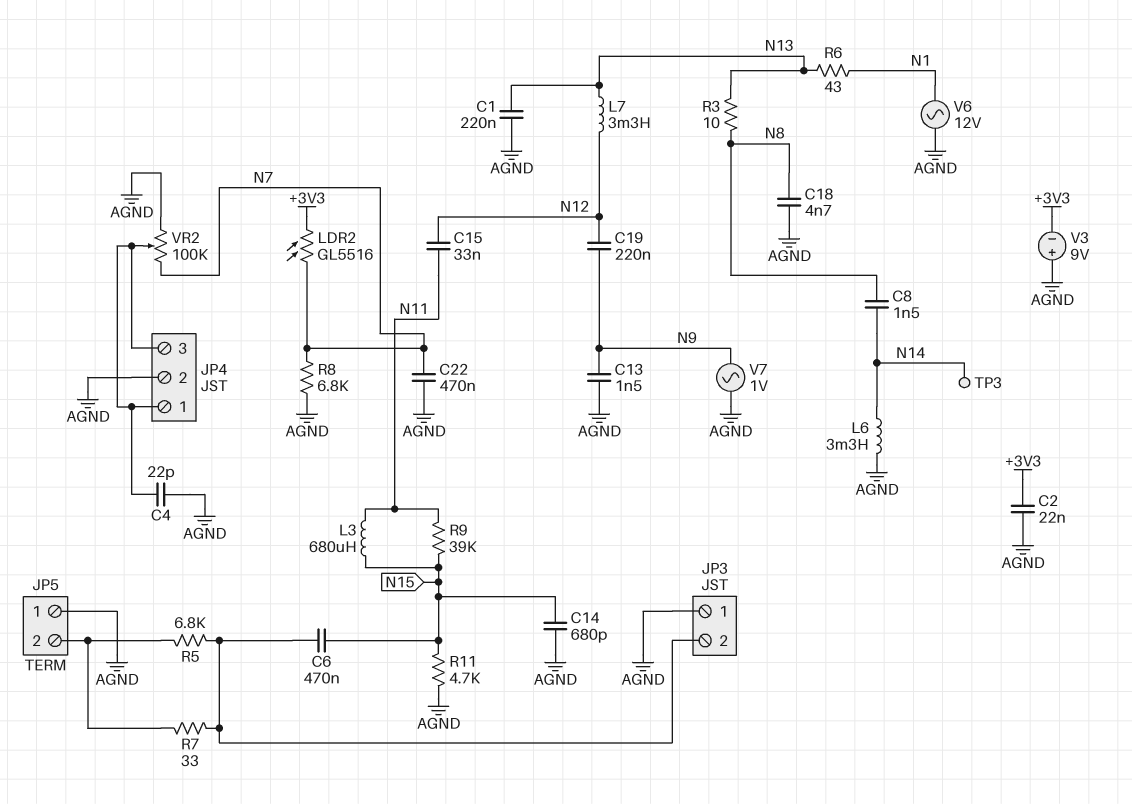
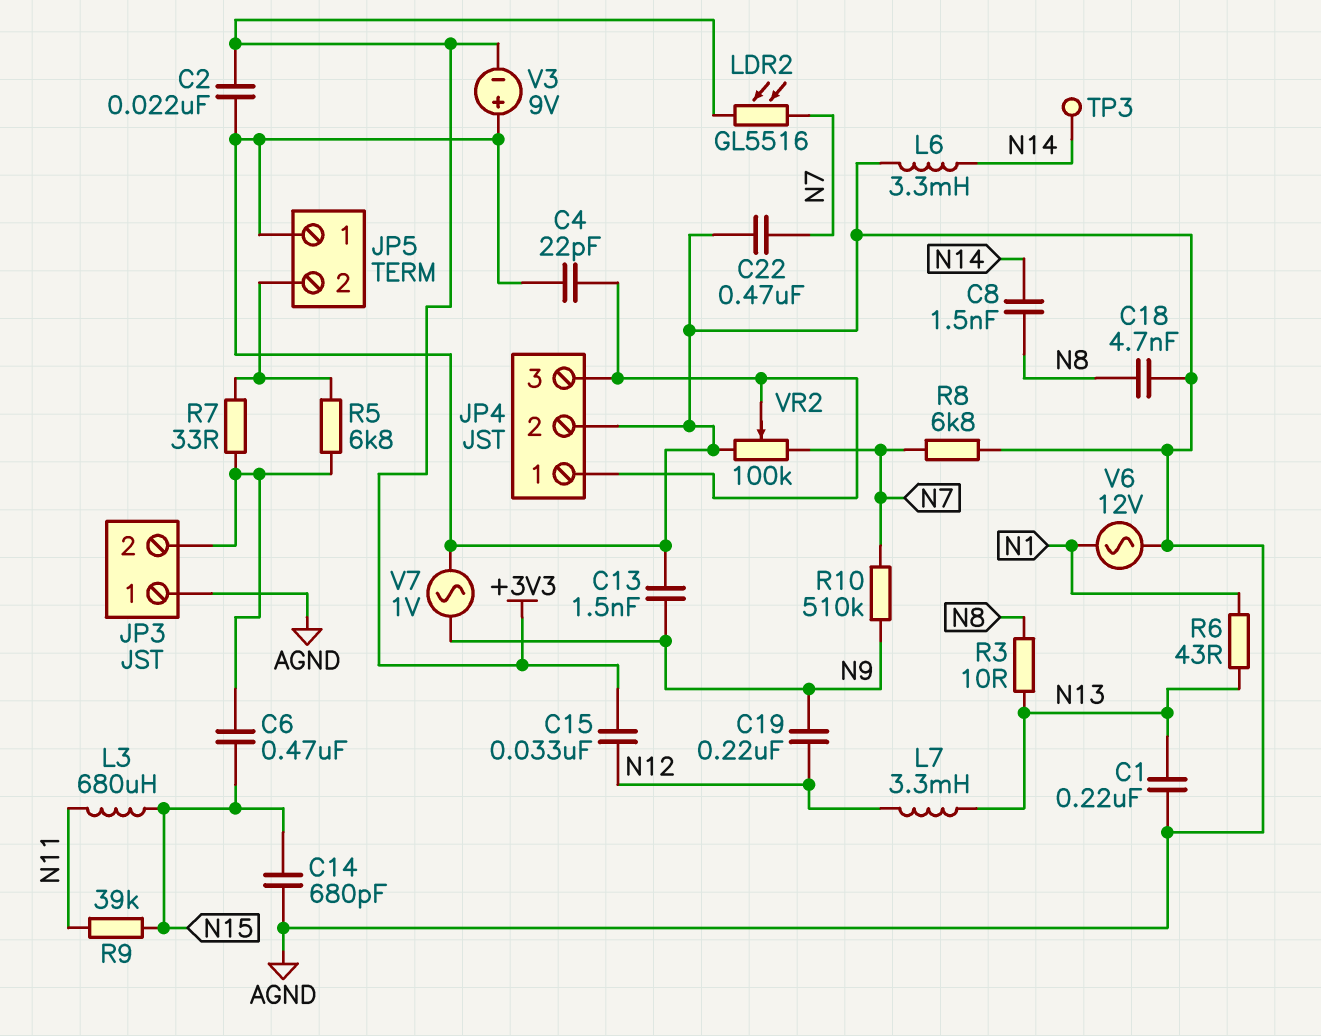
C15: 33nF (N11, N12) -> 33nF (+3V3, N12)
R10: none -> 510k (N7, N9)
R11: 4.7k (AGND, N15) -> none

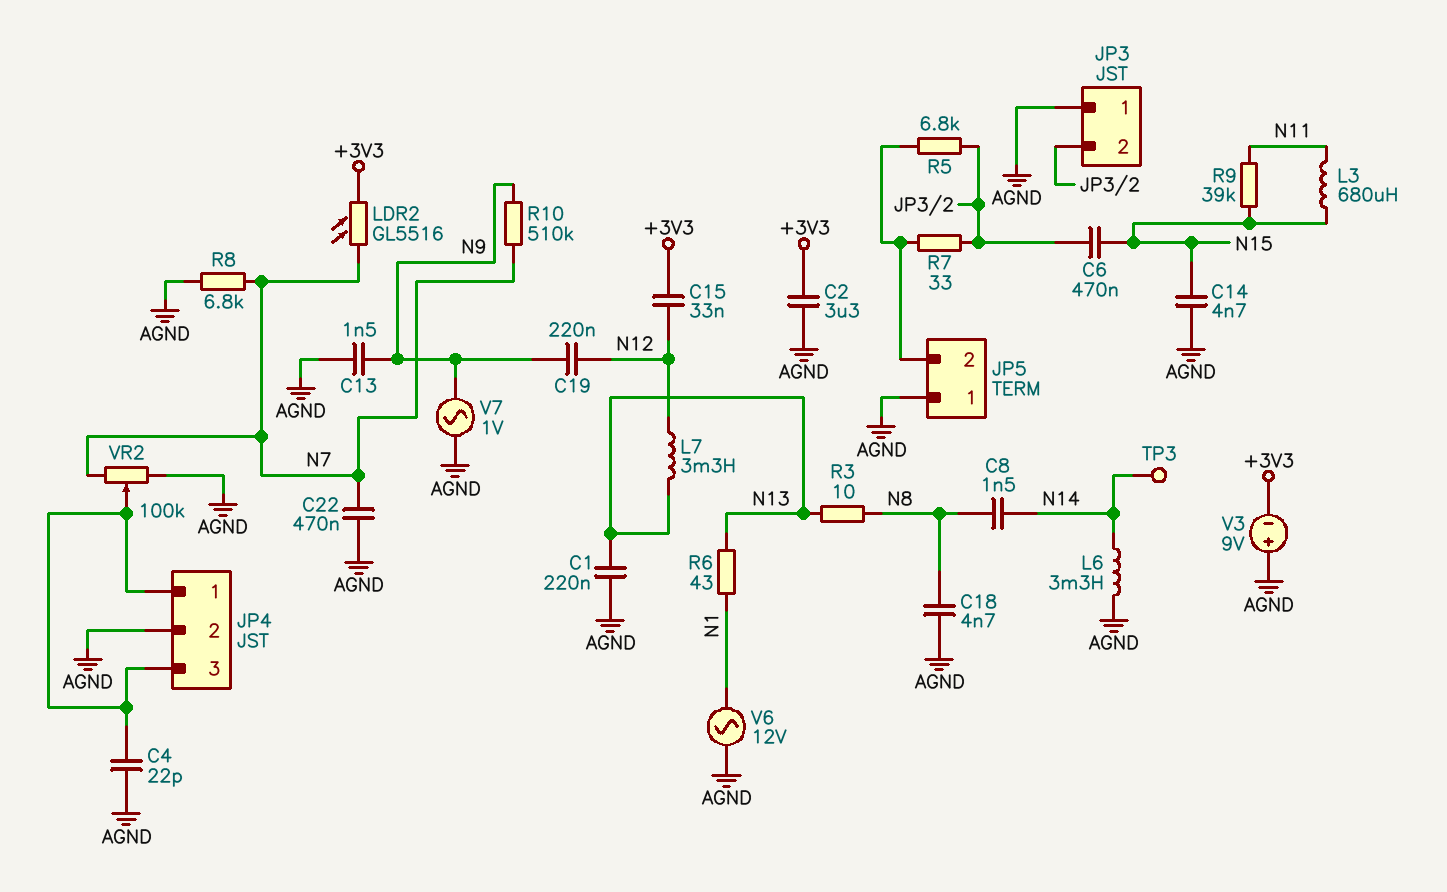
C2: 22nF (+3V3, AGND) -> 3.3uF (+3V3, AGND)
C14: 680pF (AGND, N15) -> 4.7nF (AGND, N15)

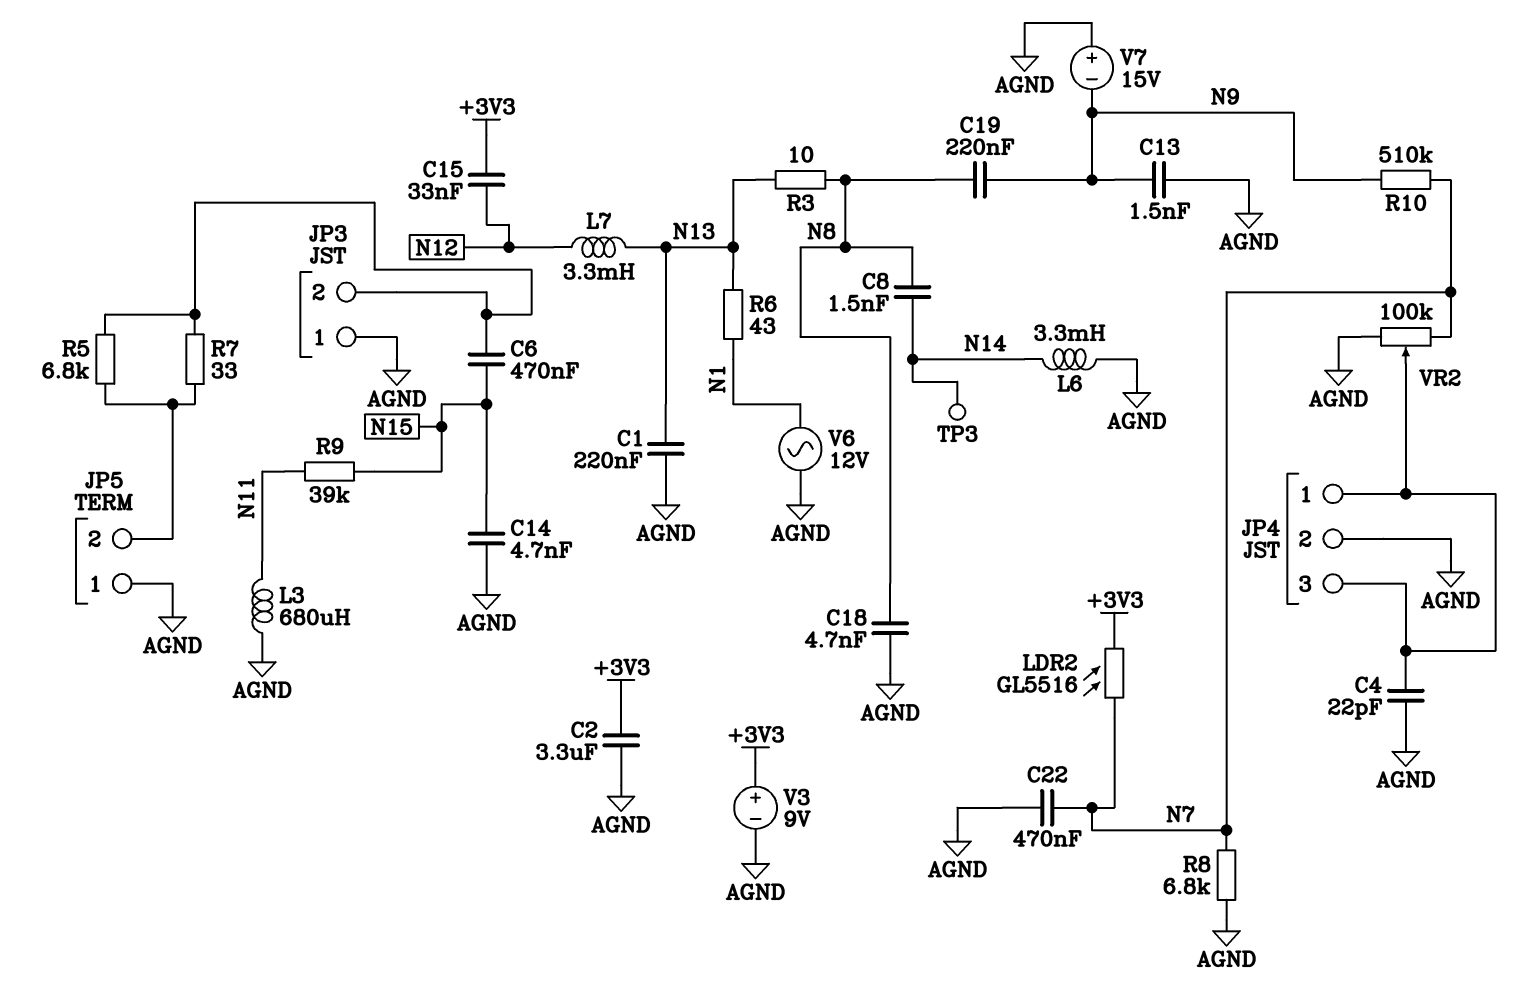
C19: 220nF (N9, N12) -> 220nF (N8, N9)
L3: 680uH (N11, N15) -> 680uH (AGND, N11)
V3: 9V (plus AGND, minus +3V3) -> 9V (plus +3V3, minus AGND)
V7: AC 1V (AGND, N9) -> 15V (plus AGND, minus N9)

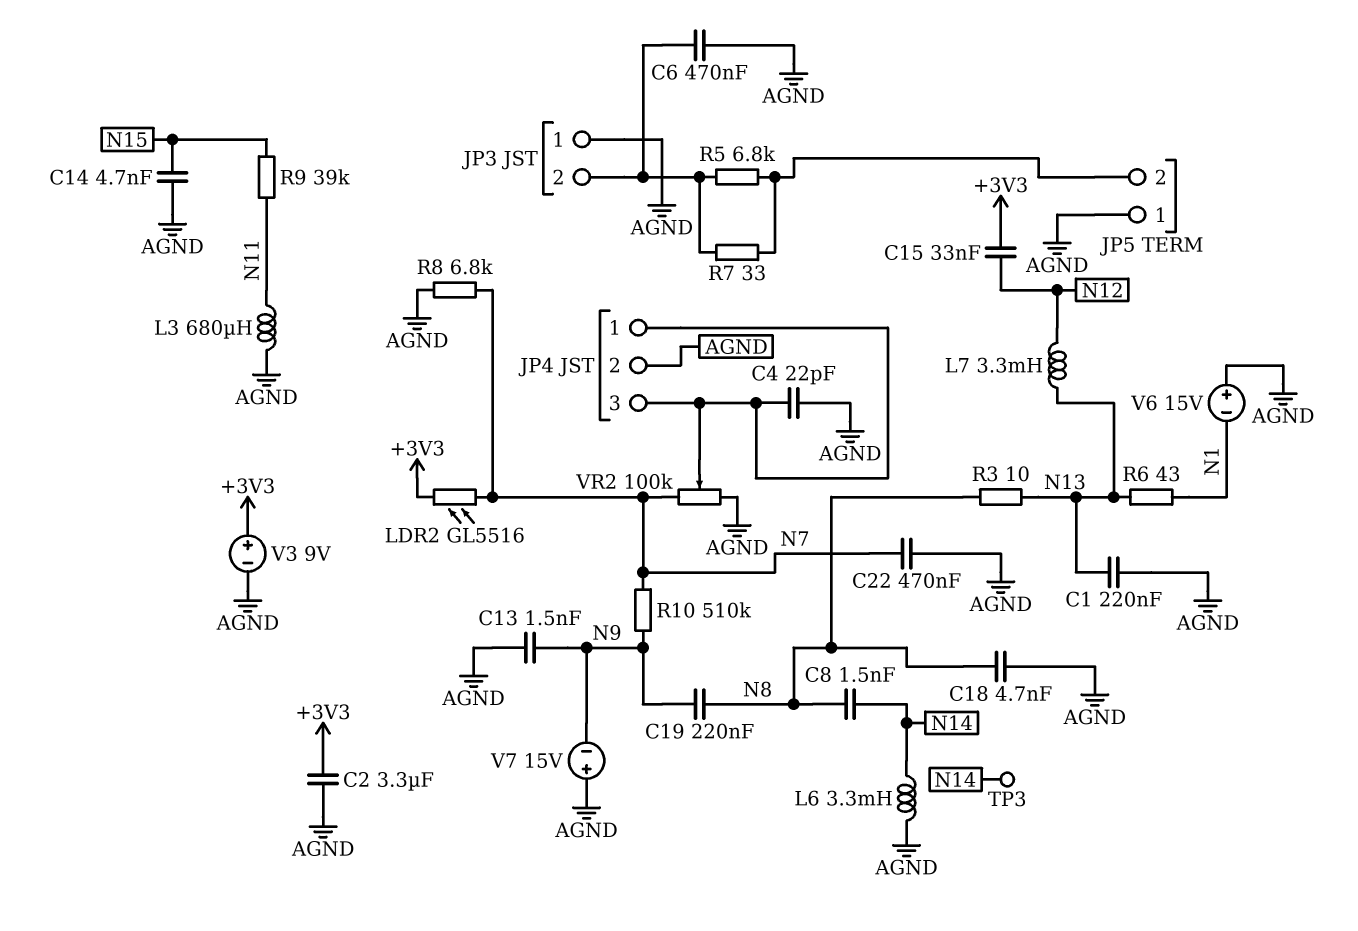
C6: 470nF (JP3/2, N15) -> 470nF (AGND, JP3/2)
V6: AC 12V (AGND, N1) -> 15V (plus AGND, minus N1)

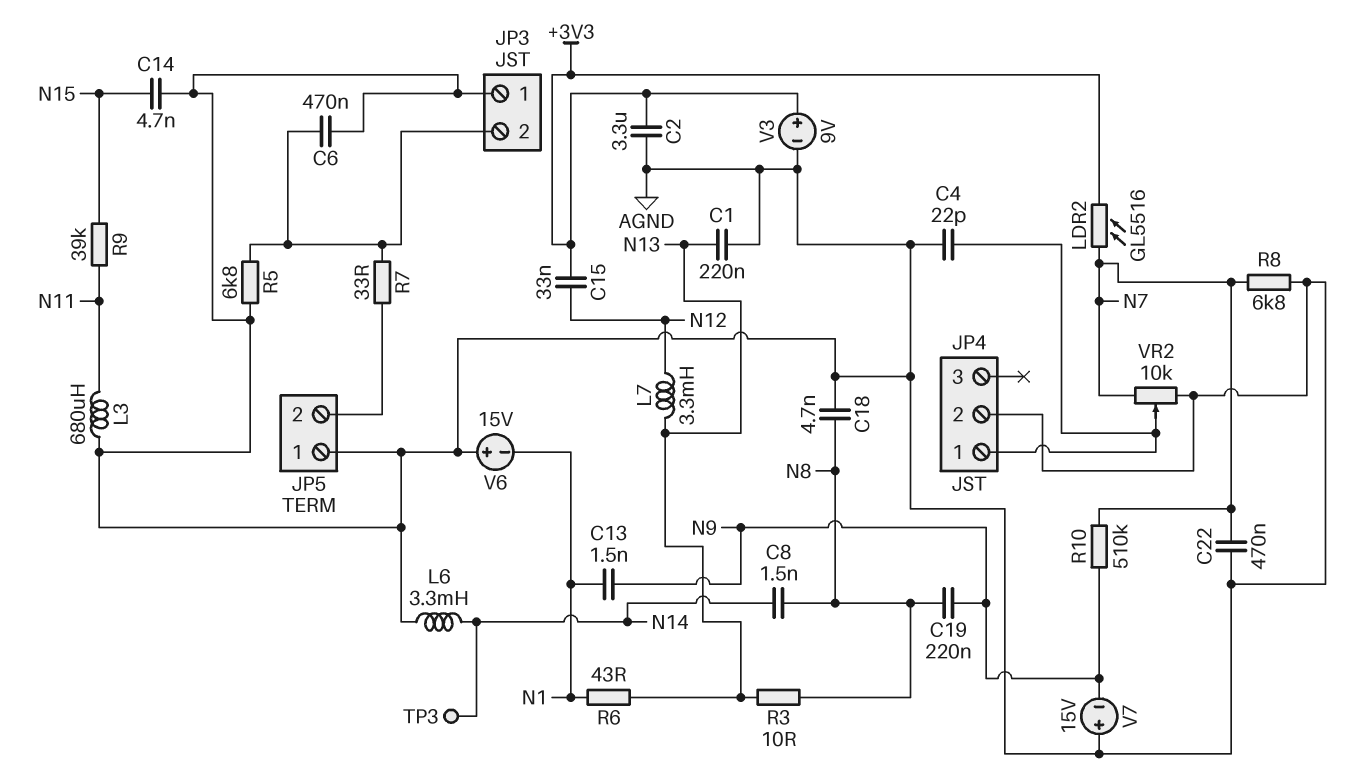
C13: 1.5nF (AGND, N9) -> 1.5nF (N1, N9)
JP4 pin 3: JP4/1 -> none
R5: 6.8k (JP3/2, JP5/2) -> 6.8k (AGND, JP3/2)
VR2: 100k (AGND, N7, wiper JP4/1) -> 10k (AGND, N7, wiper JP4/1)

